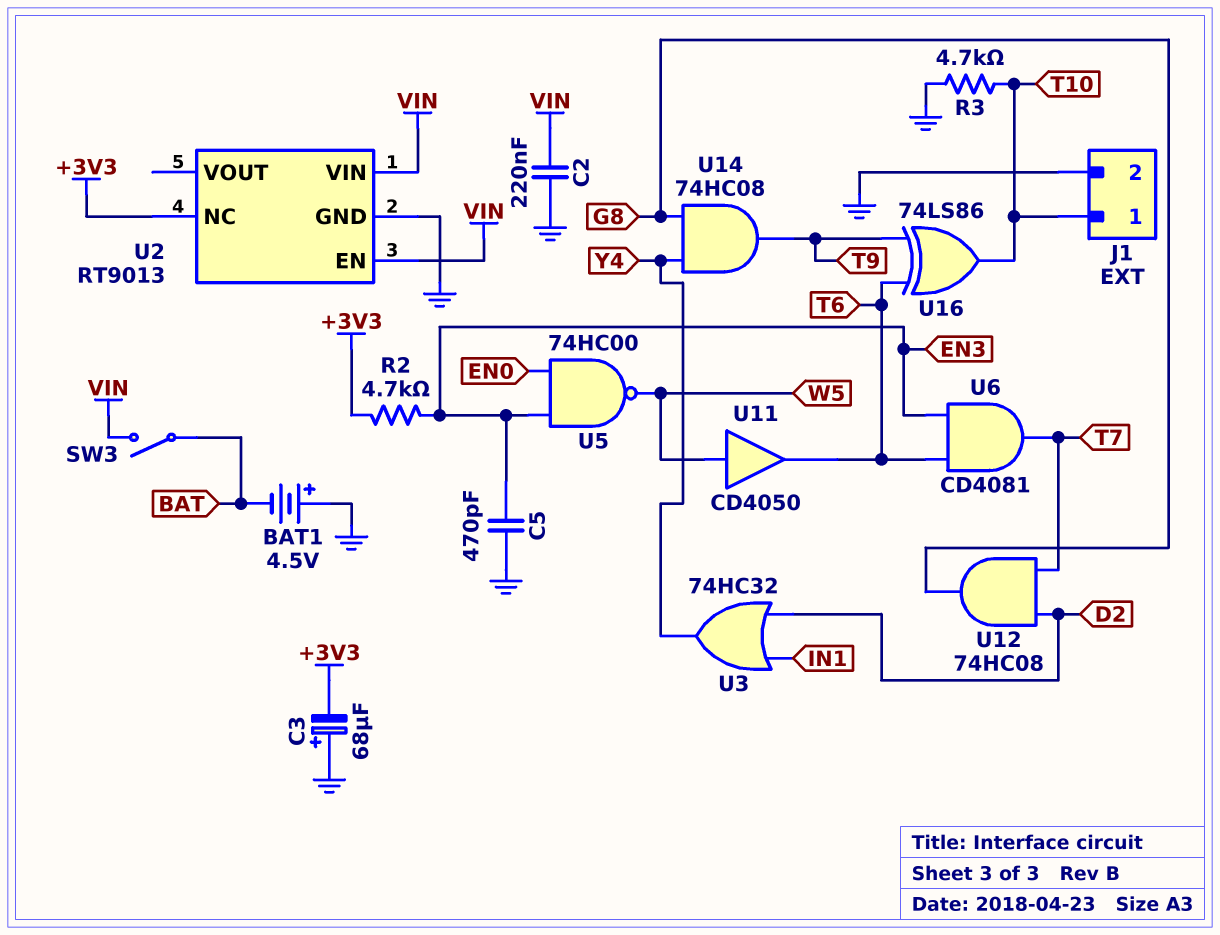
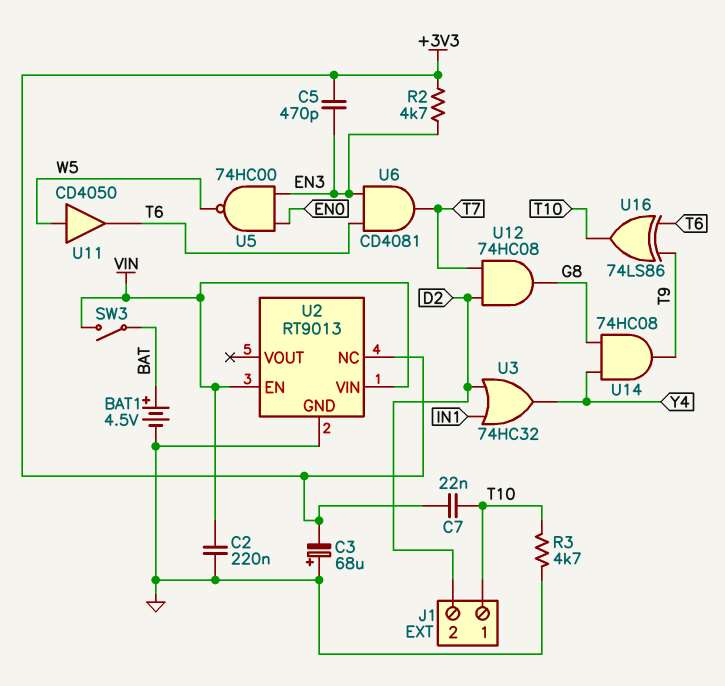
BAT1: 4.5V (plus GND, minus BAT) -> 4.5V (plus BAT, minus GND)
C5: 470pF (EN3, GND) -> 470pF (+3V3, EN3)
C7: none -> 22nF (+3V3, T10)
J1 pin 2: GND -> D2

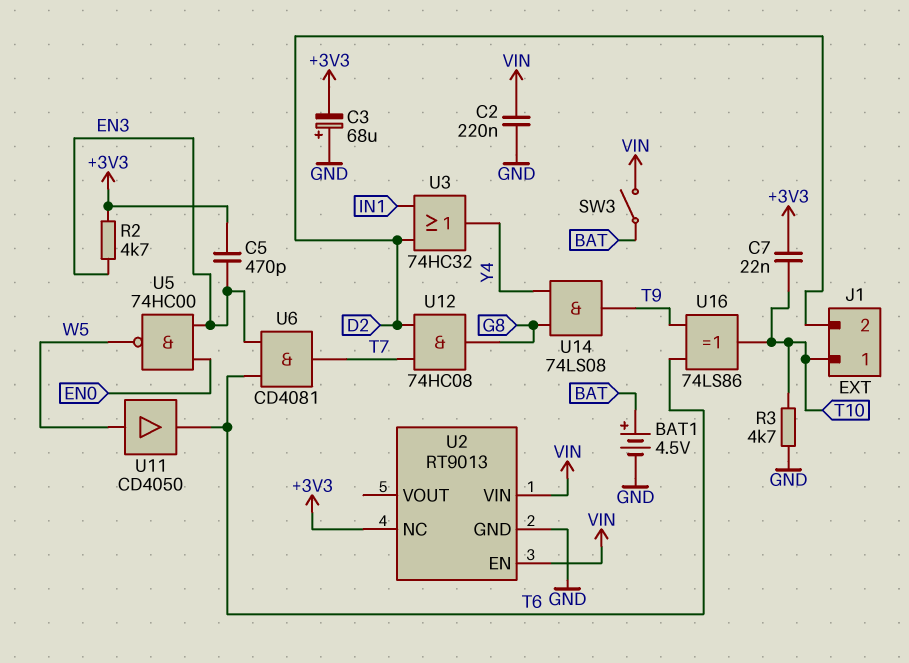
U14: AND 74HC08 (in G8, in Y4, out T9) -> AND 74LS08 (in G8, in Y4, out T9)

